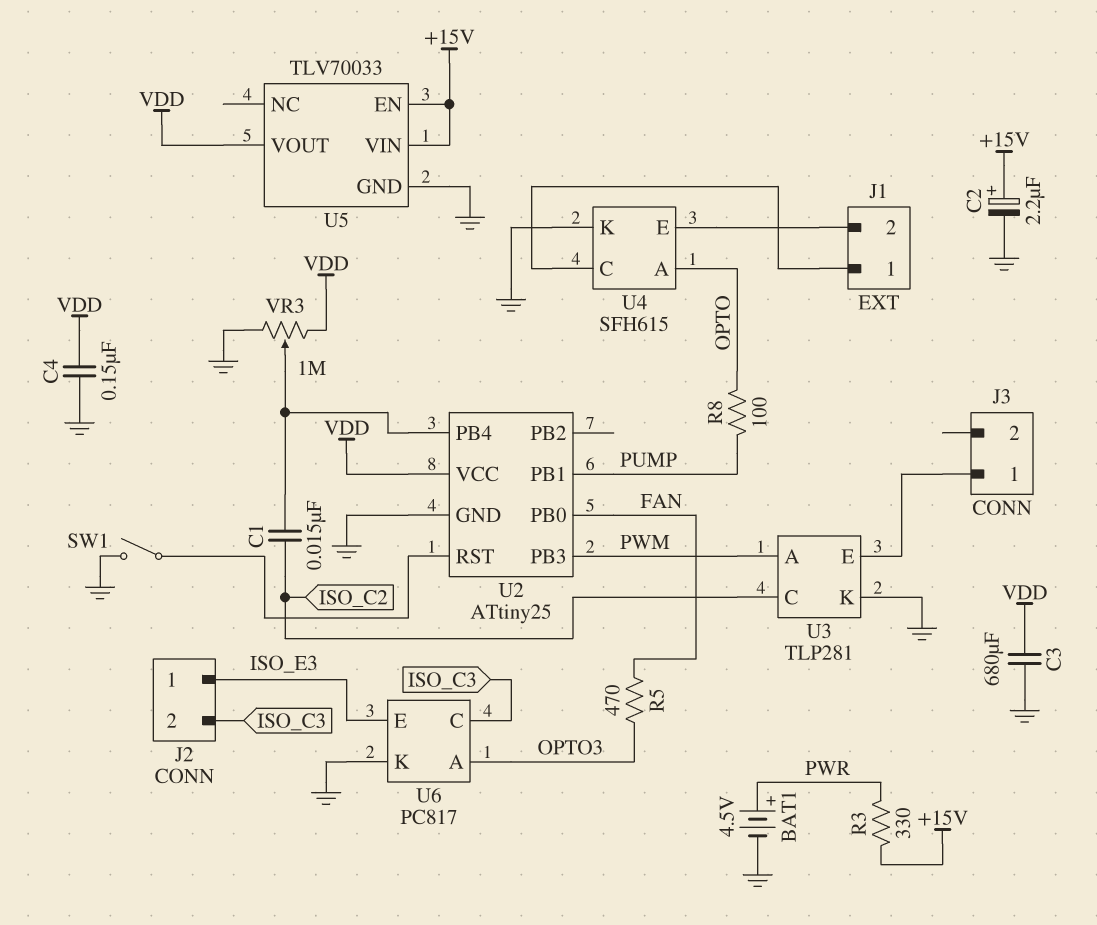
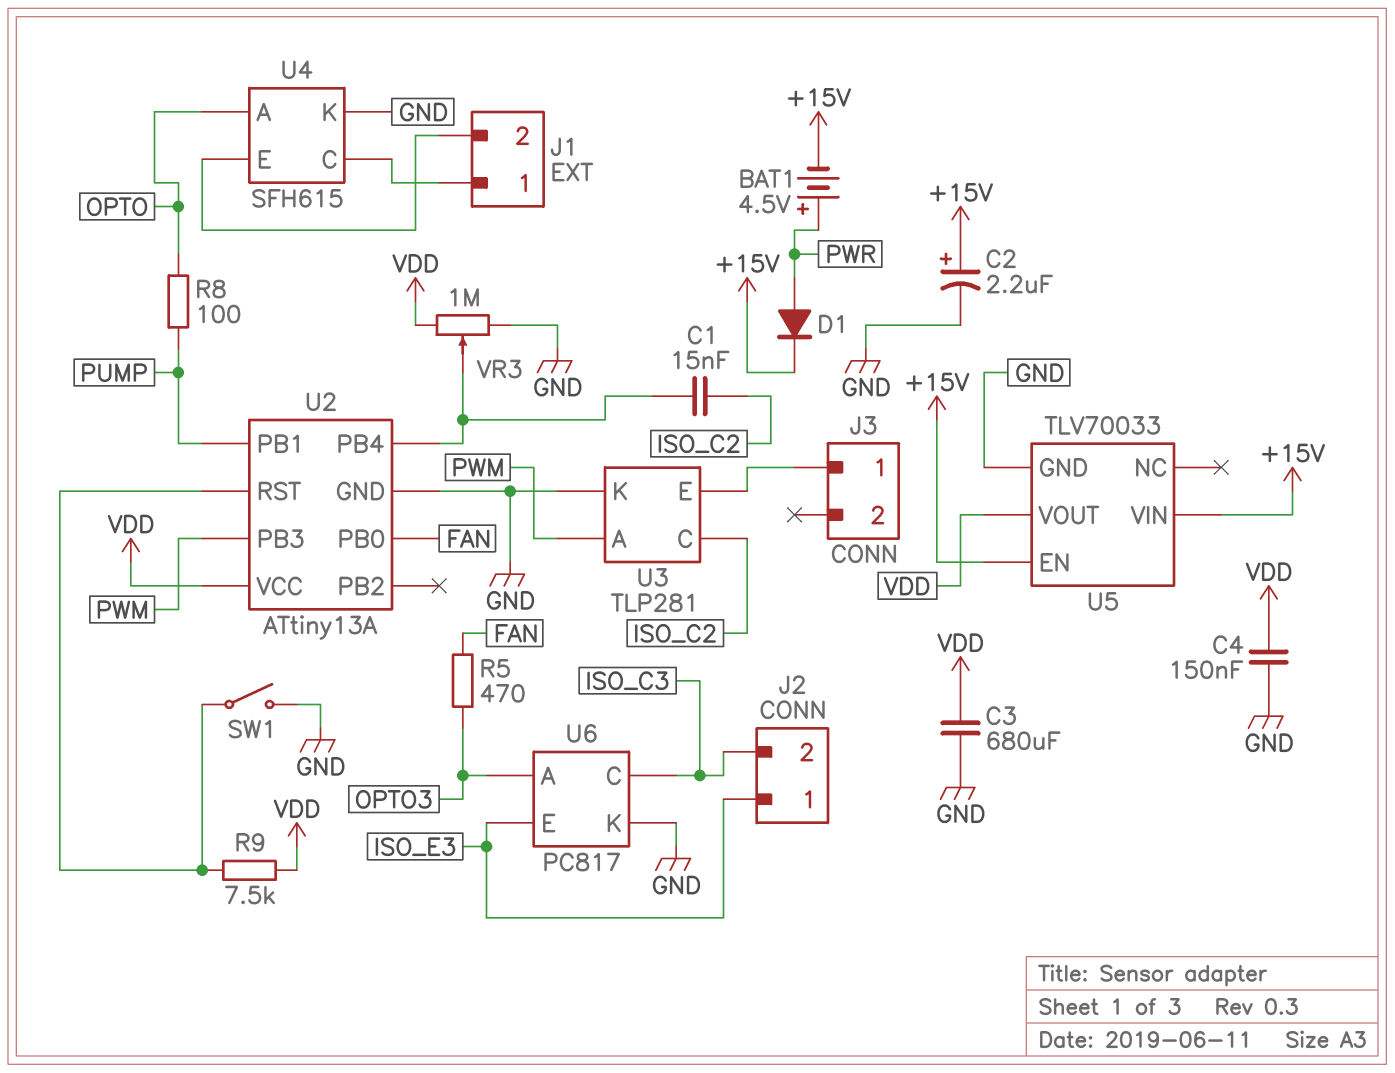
BAT1: 4.5V (plus PWR, minus GND) -> 4.5V (plus PWR, minus +15V)
D1: none -> diode (A PWR, K +15V)
R3: 330 (+15V, PWR) -> none
R9: none -> 7.5k (U2/RST, VDD)
U2: ATtiny25 -> ATtiny13A

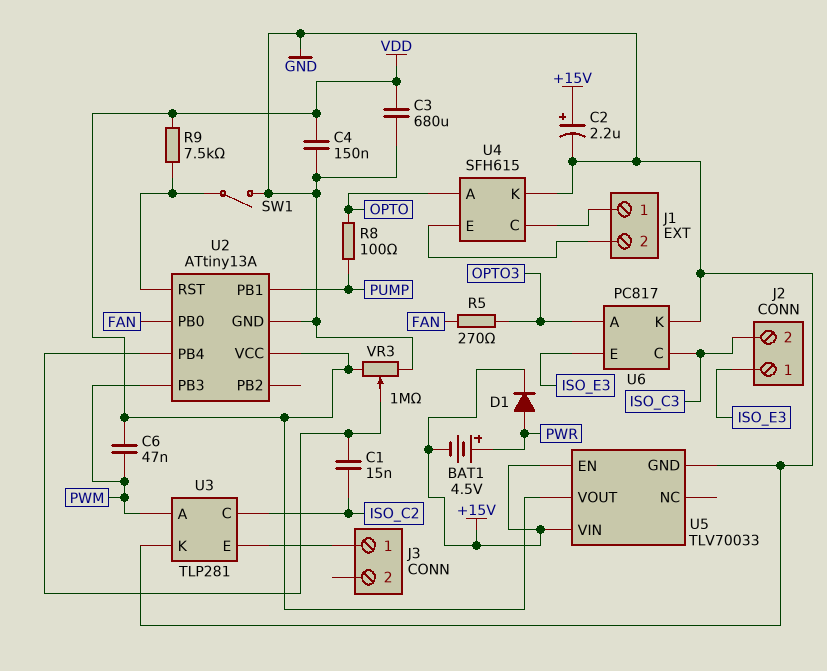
C6: none -> 47nF (PWM, VDD)
R5: 470 (FAN, OPTO3) -> 270 (FAN, OPTO3)

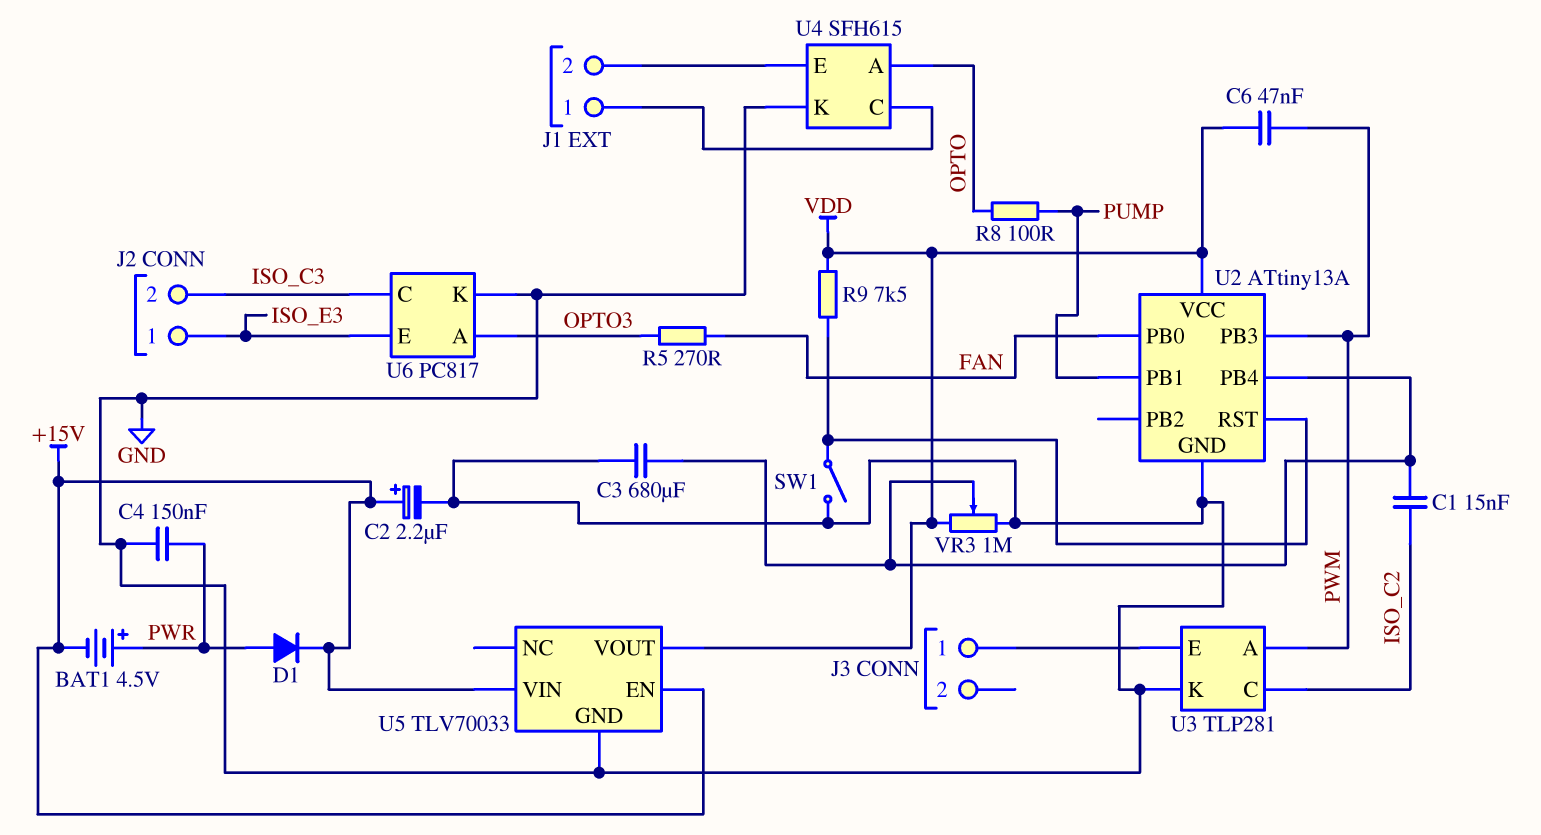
C3: 680uF (GND, VDD) -> 680uF (GND, U2/PB4)
C4: 150nF (GND, VDD) -> 150nF (GND, PWR)

